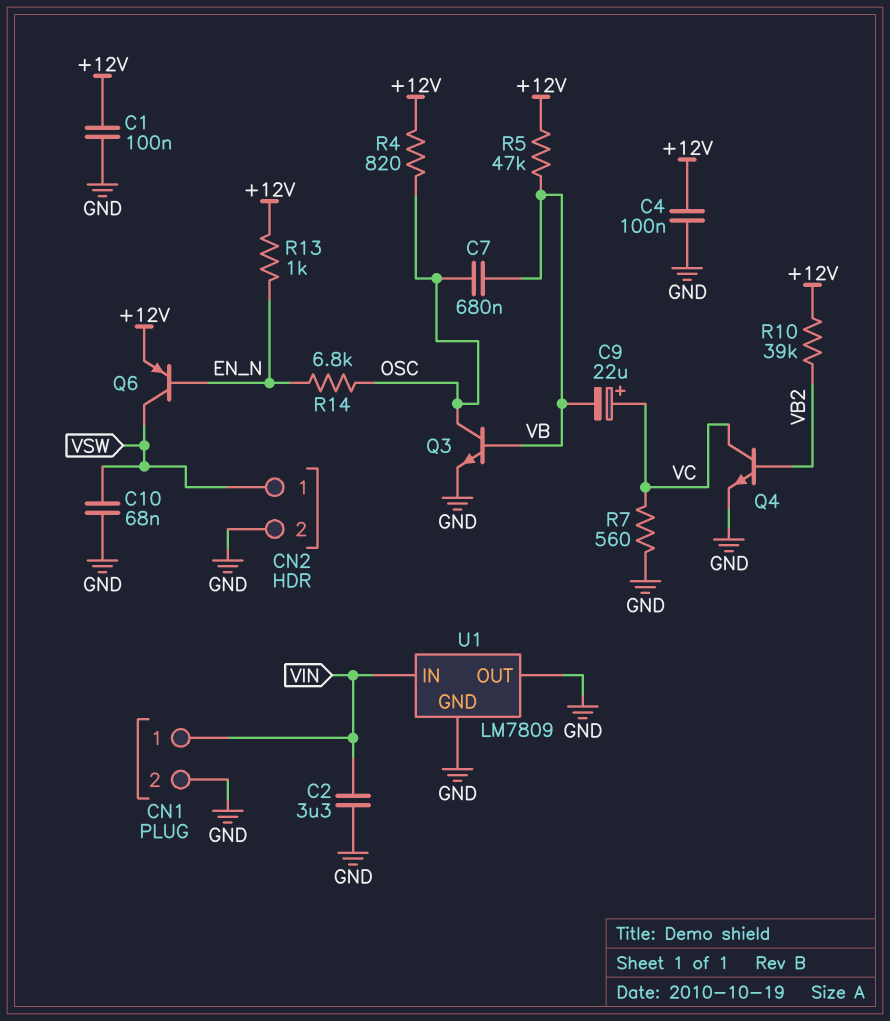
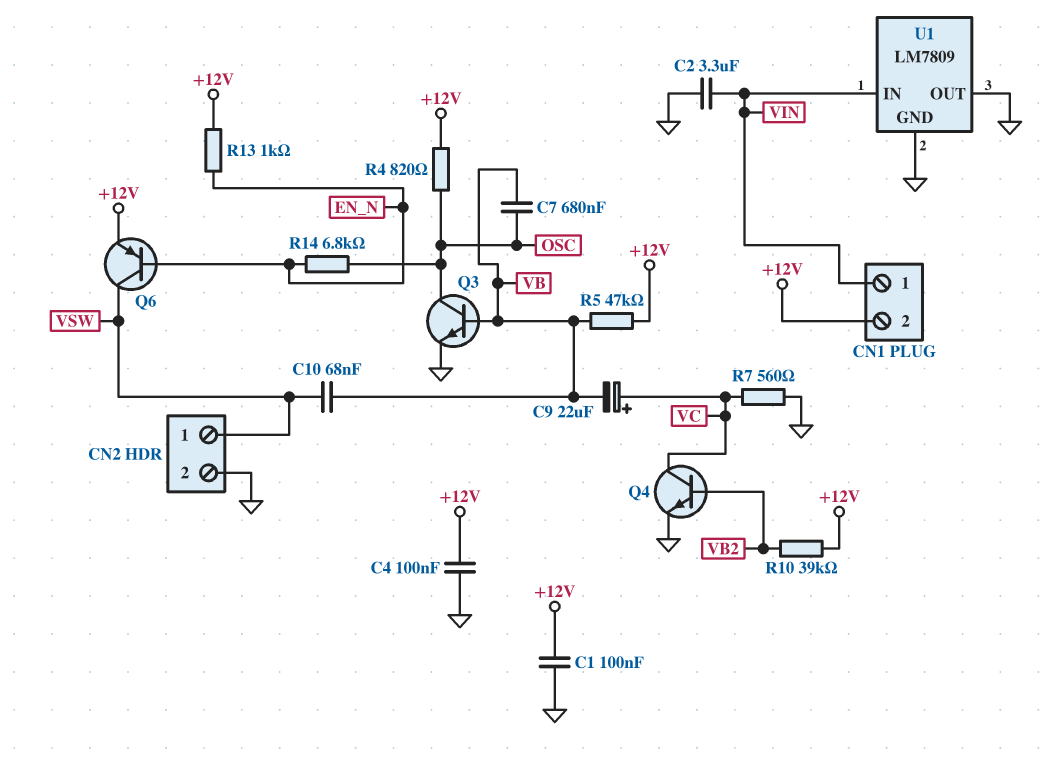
C10: 68nF (GND, VSW) -> 68nF (VB, VSW)
CN1 pin 2: GND -> +12V

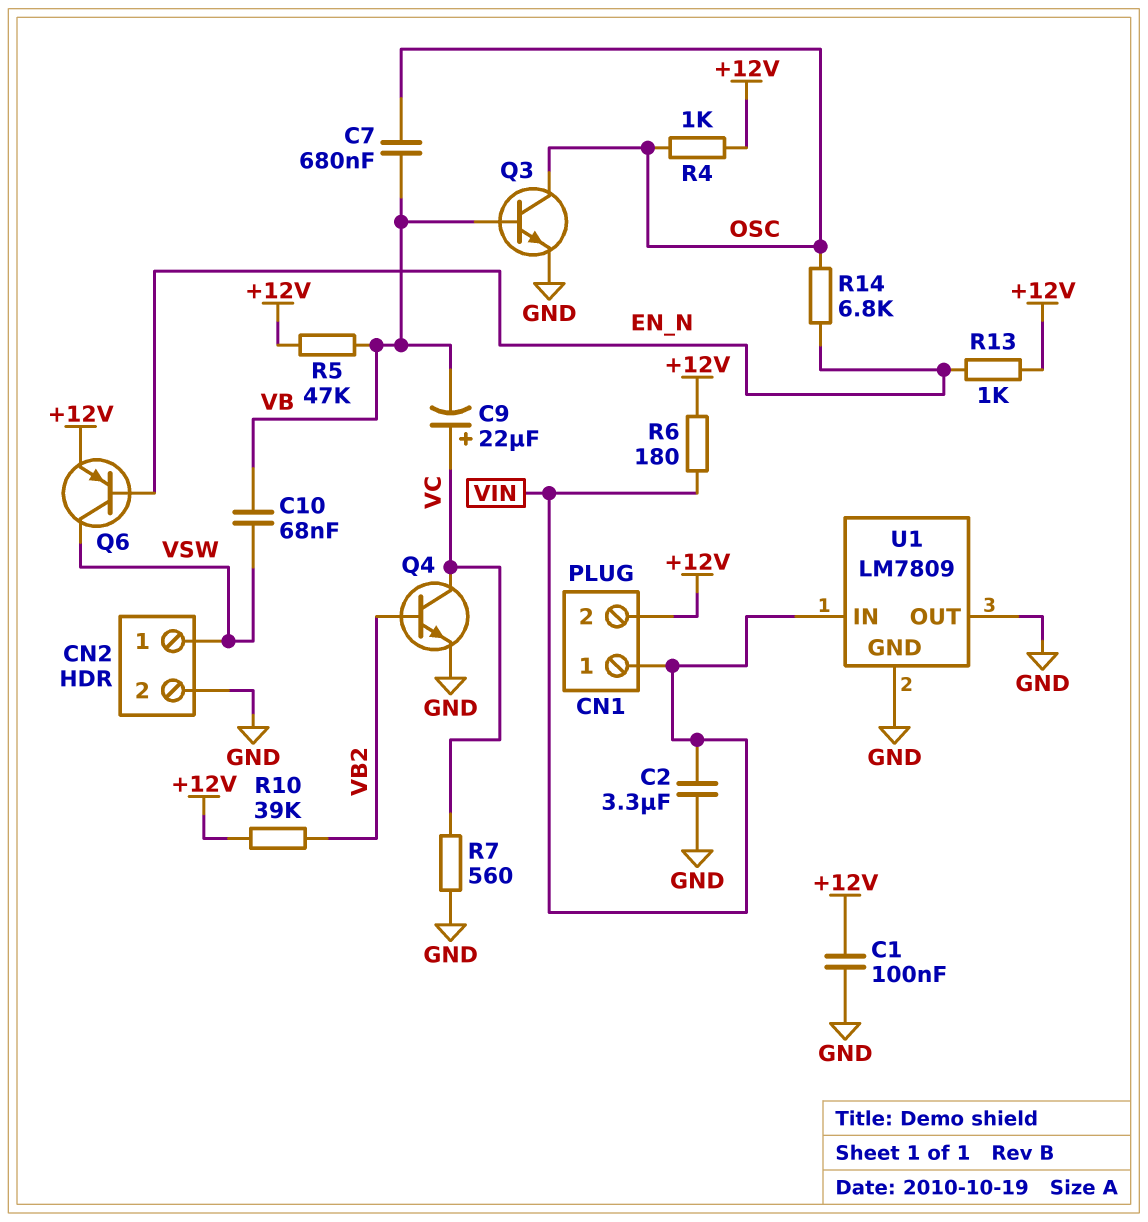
C4: 100nF (+12V, GND) -> none
R4: 820 (+12V, OSC) -> 1k (+12V, OSC)
R6: none -> 180 (+12V, VIN)

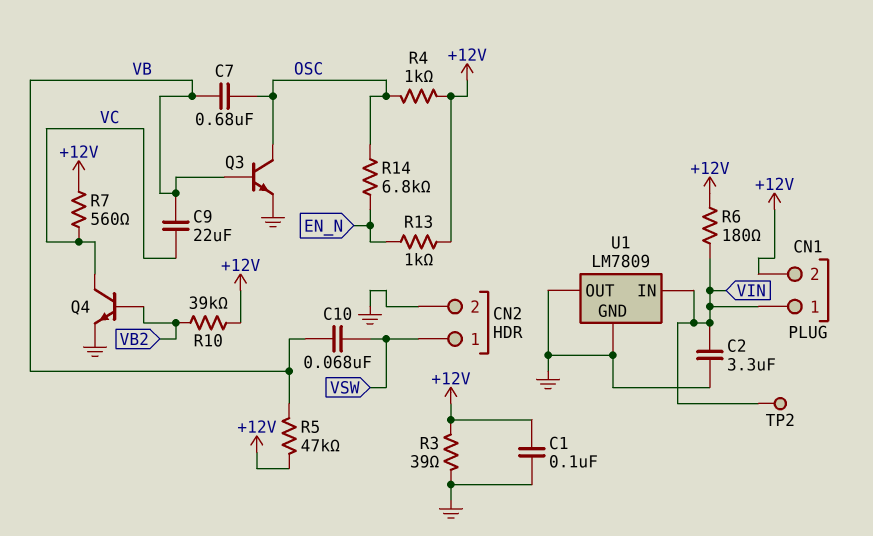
C9: 22uF (plus VC, minus VB) -> 22uF (VB, VC)
Q6: PNP (B EN_N, C VSW, E +12V) -> none
R3: none -> 39 (+12V, GND)
R7: 560 (GND, VC) -> 560 (+12V, VC)
TP2: none -> test point (VIN)

